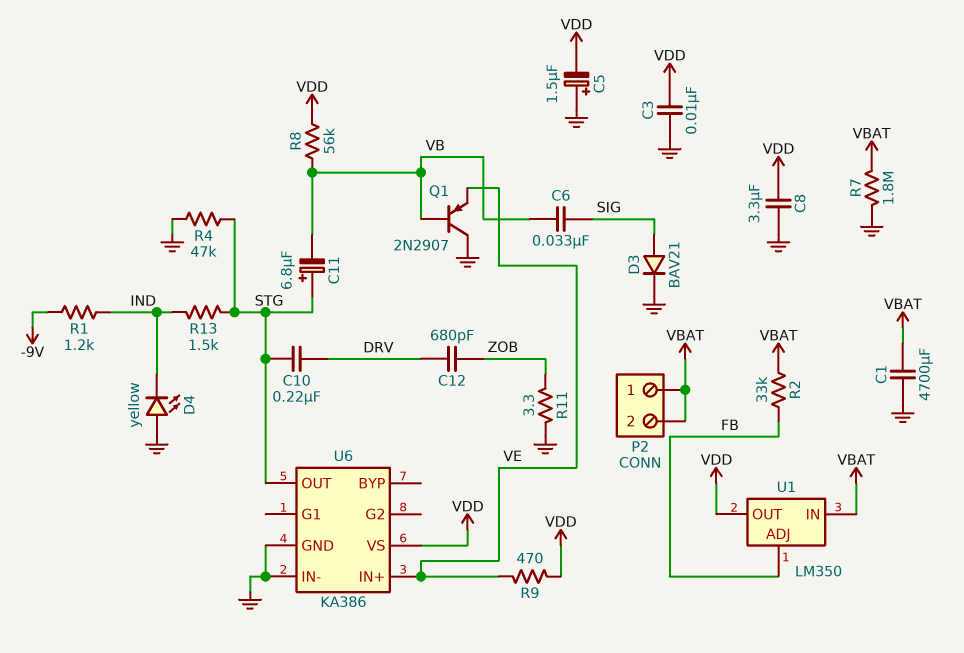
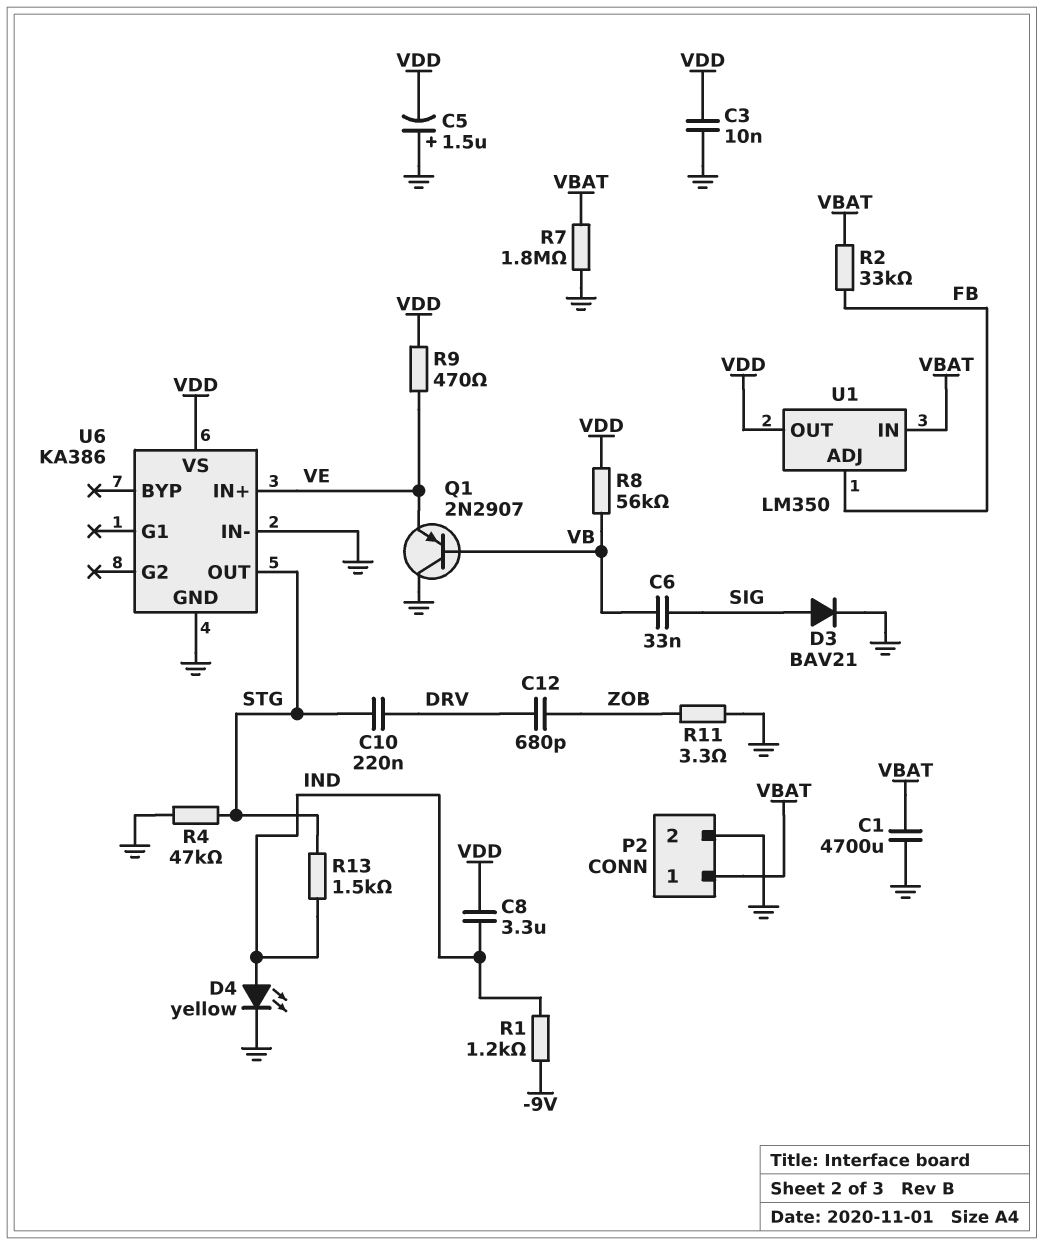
C8: 3.3uF (GND, VDD) -> 3.3uF (IND, VDD)
C11: 6.8uF (plus STG, minus VB) -> none
D4: LED yellow (A GND, K IND) -> LED yellow (A IND, K GND)
P2 pin 2: VBAT -> GND

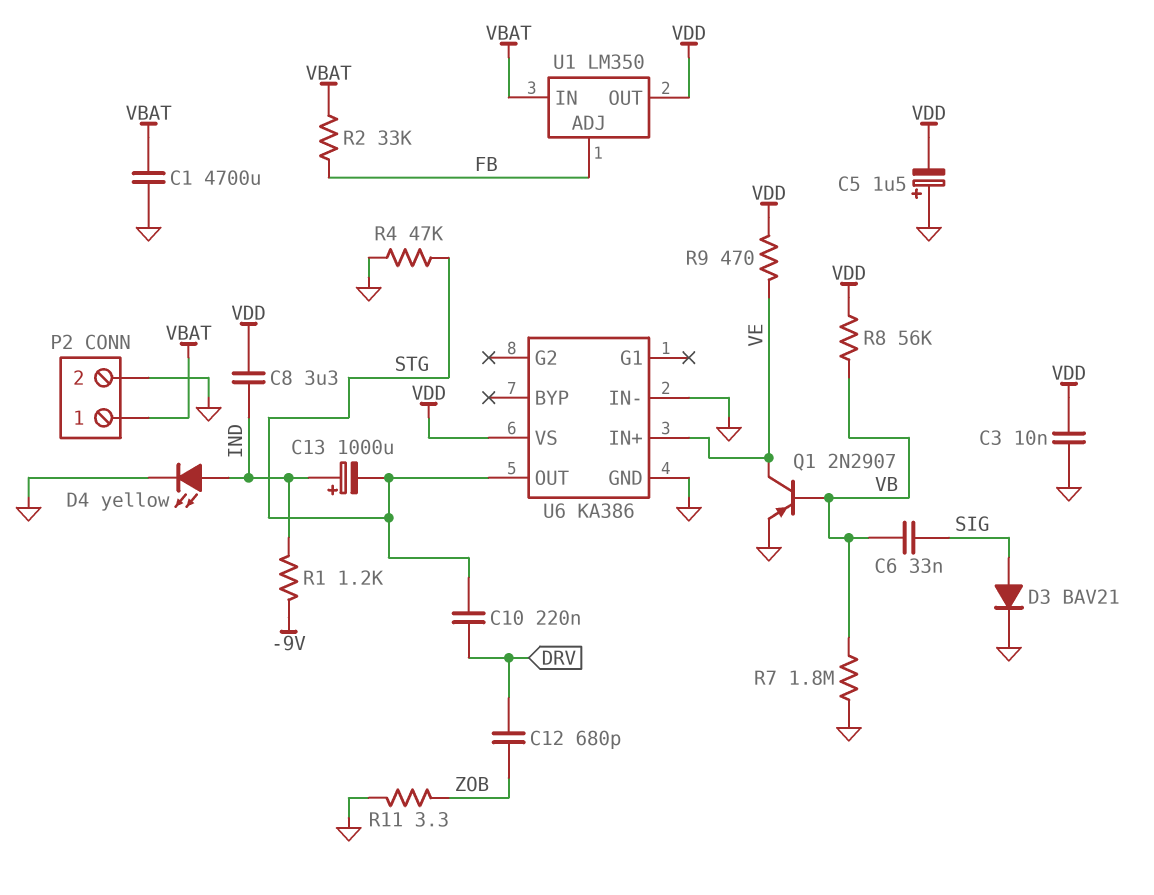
C13: none -> 1000uF (plus IND, minus STG)
Q1: PNP 2N2907 (B VB, C GND, E VE) -> PNP 2N2907 (B VB, C VE, E GND)
R7: 1.8M (GND, VBAT) -> 1.8M (GND, VB)
R13: 1.5k (IND, STG) -> none

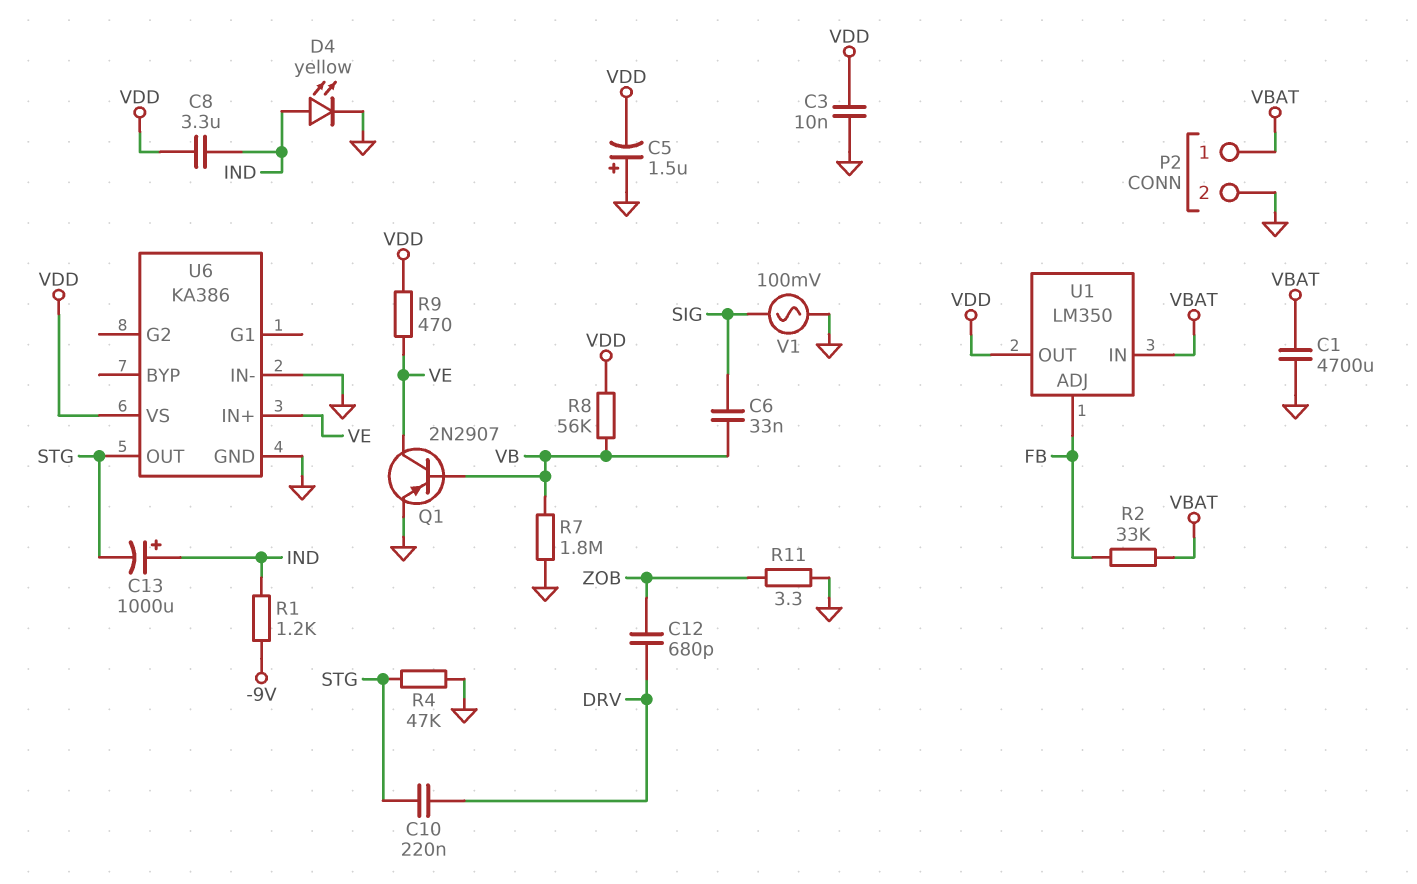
D3: diode BAV21 (A SIG, K GND) -> none
V1: none -> AC 100mV (GND, SIG)

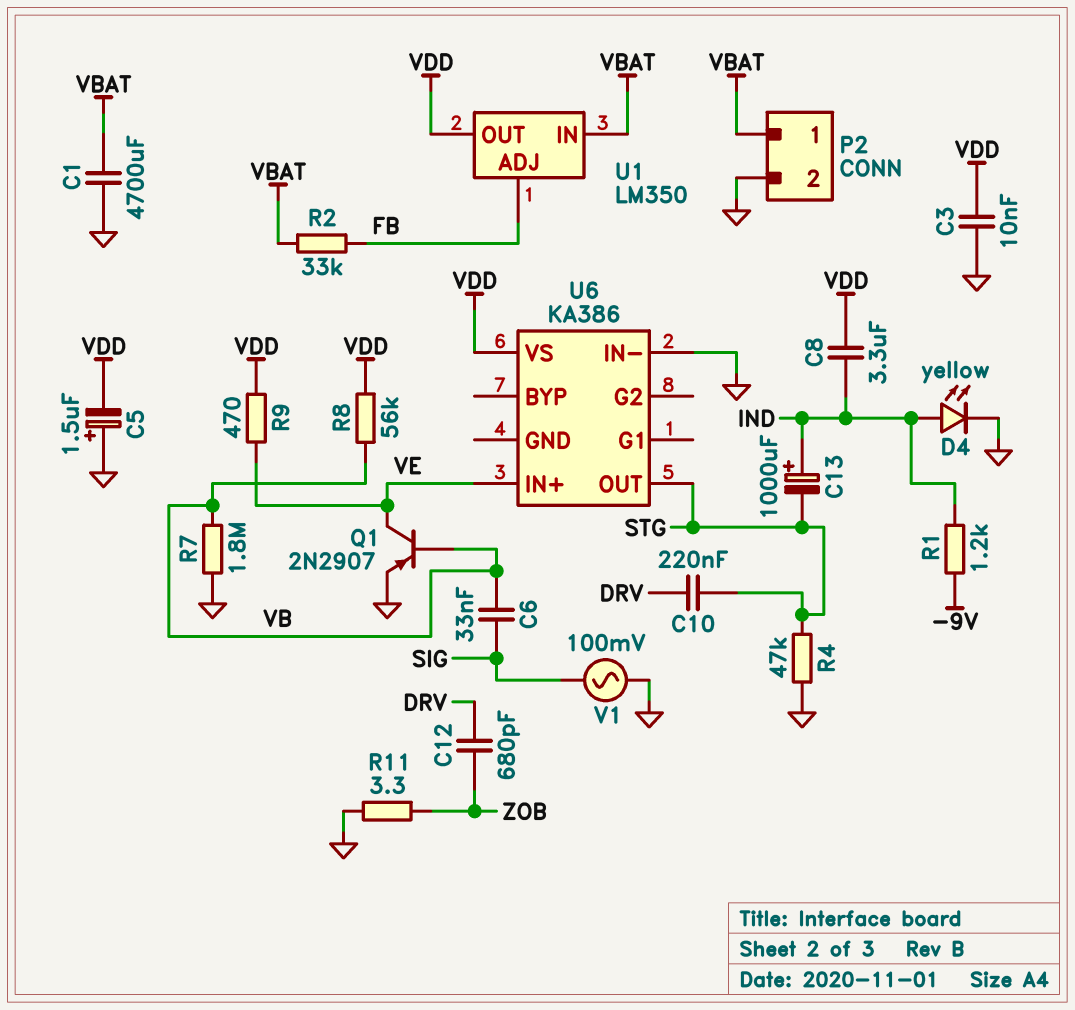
U6 pin GND: GND -> none

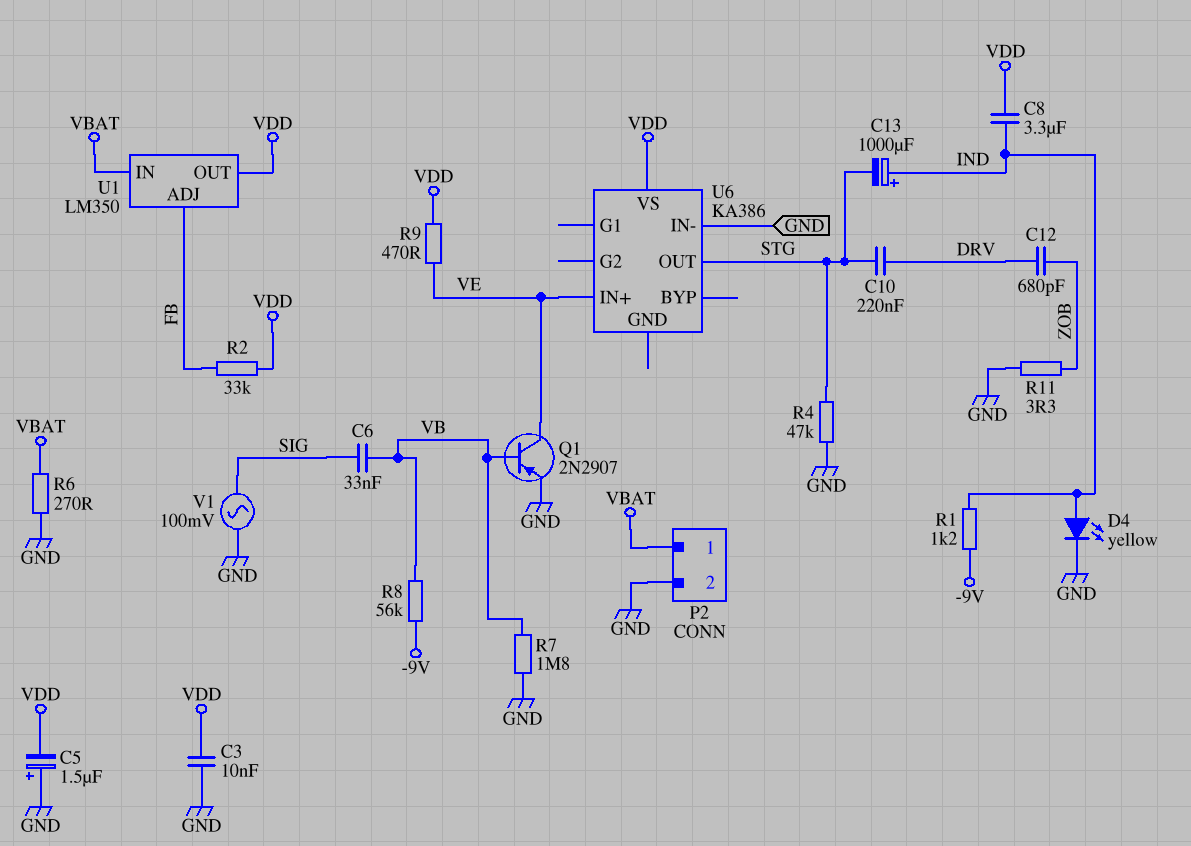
C1: 4700uF (GND, VBAT) -> none
R2: 33k (FB, VBAT) -> 33k (FB, VDD)
R6: none -> 270 (GND, VBAT)
R8: 56k (VB, VDD) -> 56k (-9V, VB)

